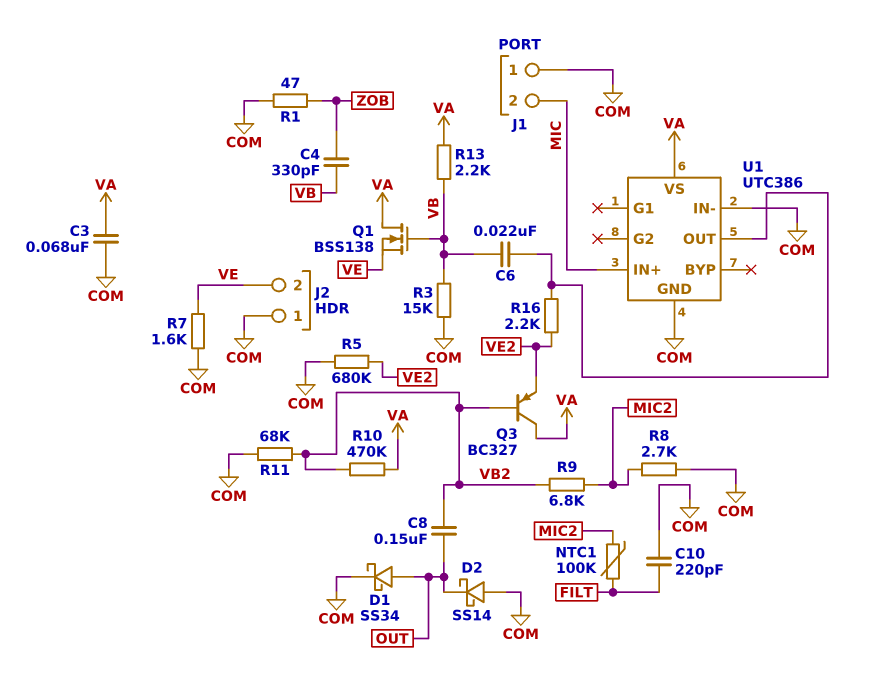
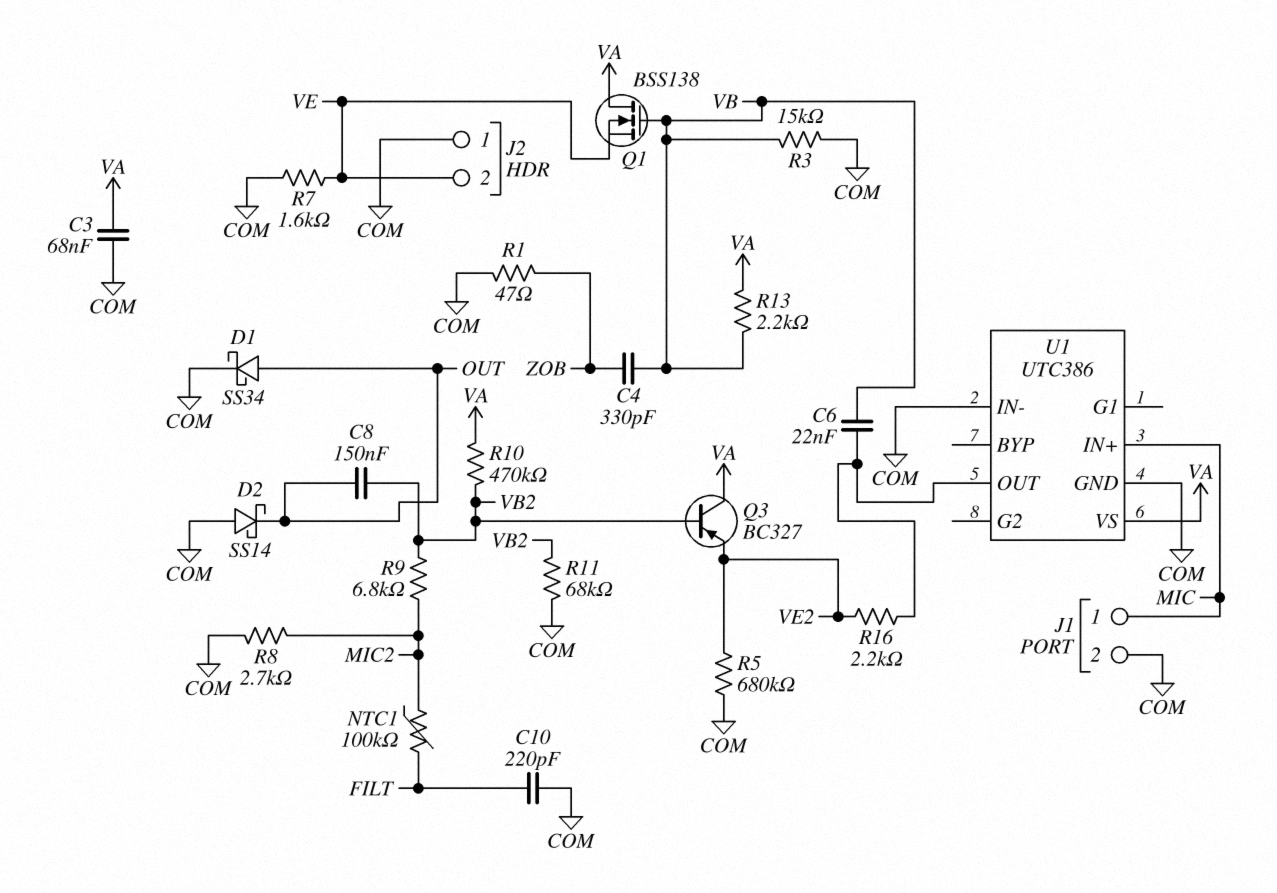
J1 pin 1: COM -> MIC
J1 pin 2: MIC -> COM

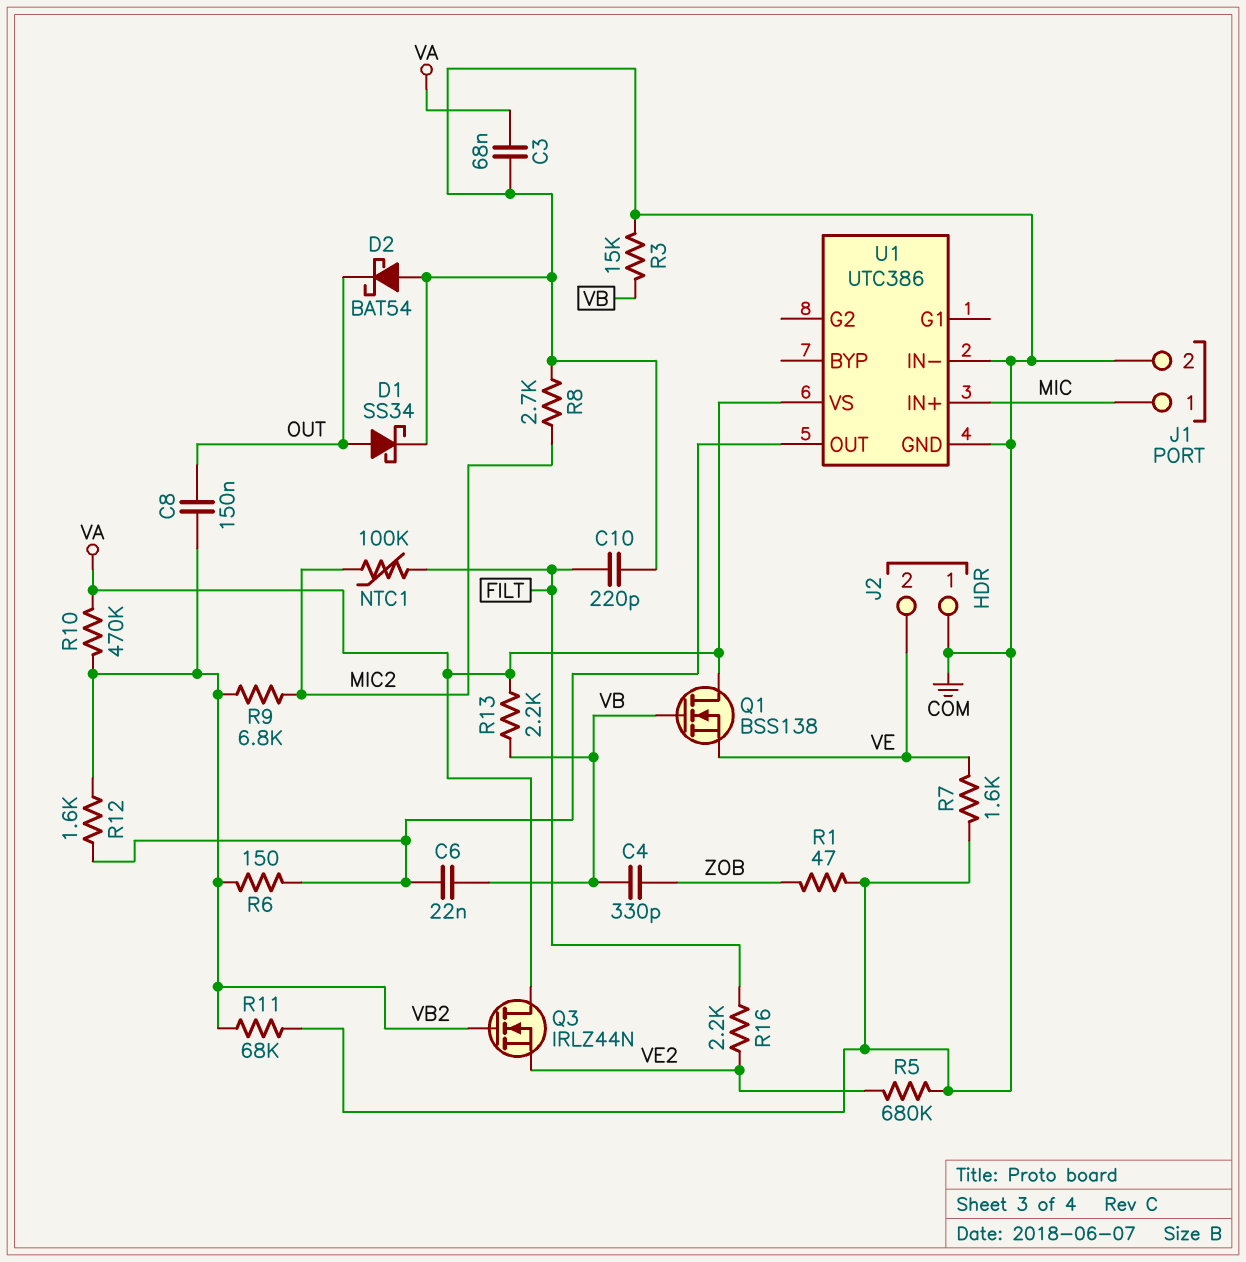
D2: schottky SS14 (A COM, K OUT) -> schottky BAT54 (A COM, K OUT)
Q3: PNP BC327 (B VB2, C VA, E VE2) -> NMOS IRLZ44N (G VB2, D VA, S VE2)
R6: none -> 150 (U1/OUT, VB2)
R12: none -> 1.6k (U1/OUT, VB2)
R16: 2.2k (U1/OUT, VE2) -> 2.2k (FILT, VE2)

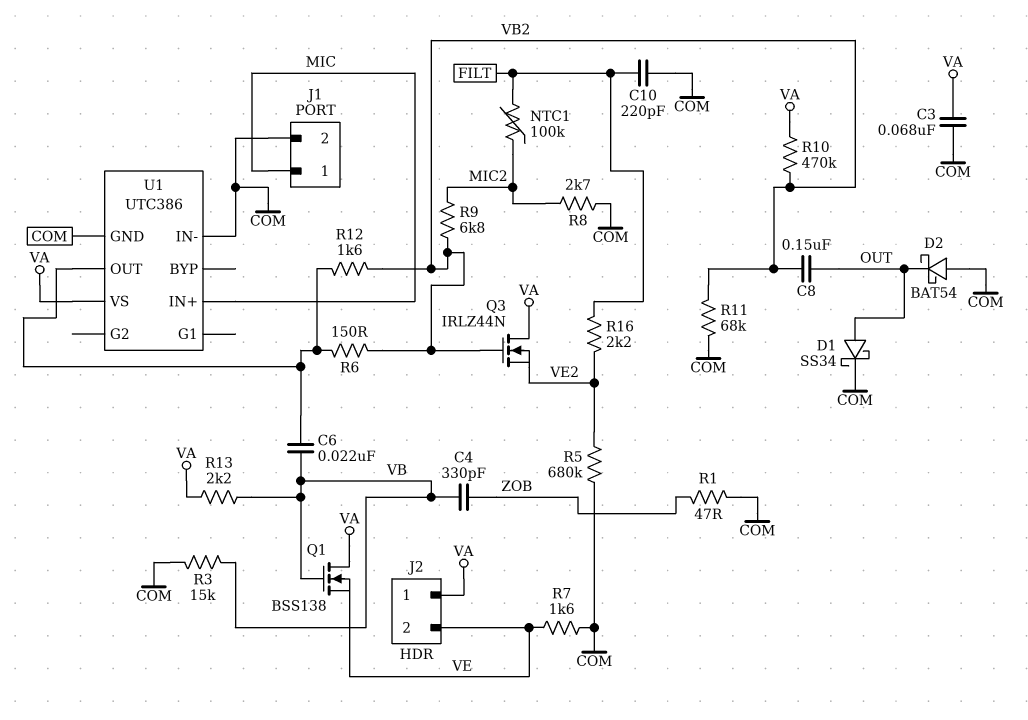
J2 pin 1: COM -> VA

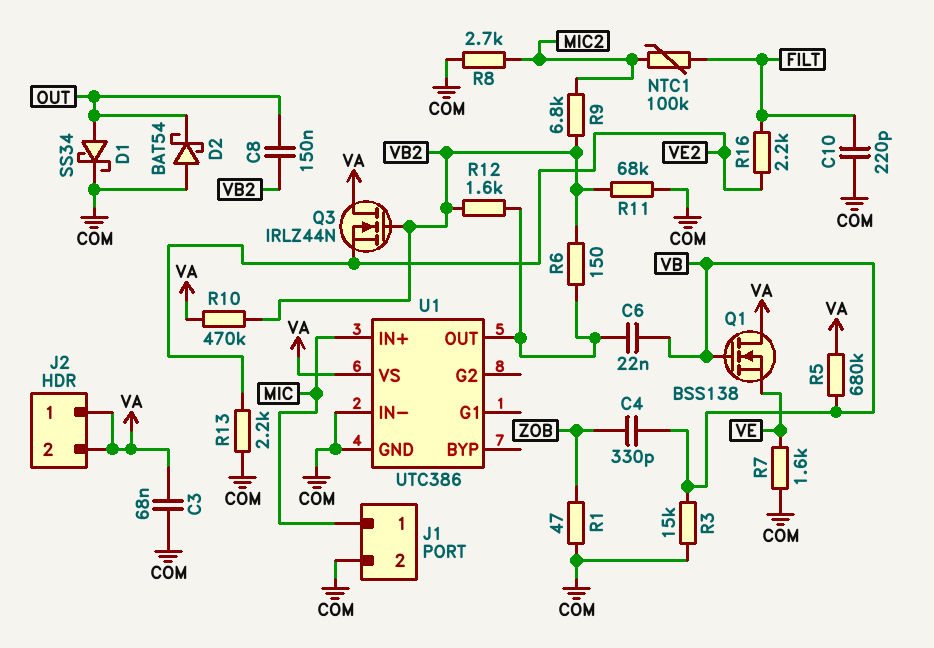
J2 pin 2: VE -> VA
R5: 680k (COM, VE2) -> 680k (VA, VB)
R13: 2.2k (VA, VB) -> 2.2k (COM, VE2)

